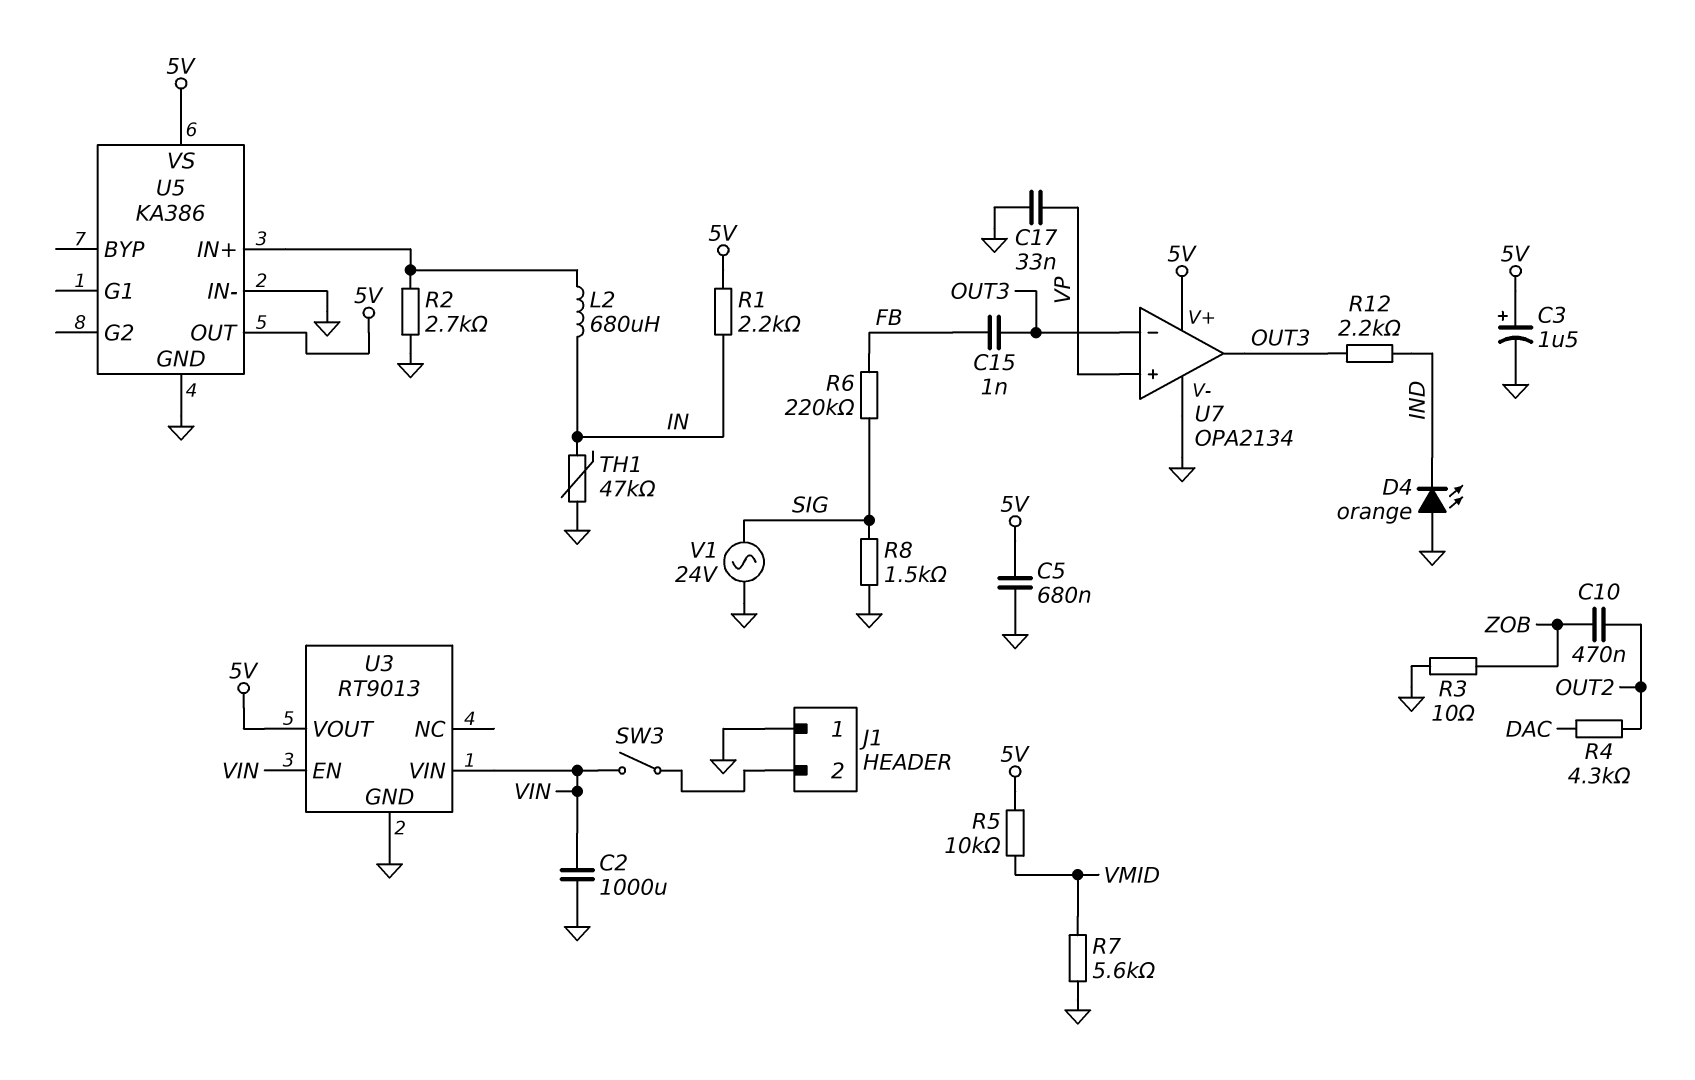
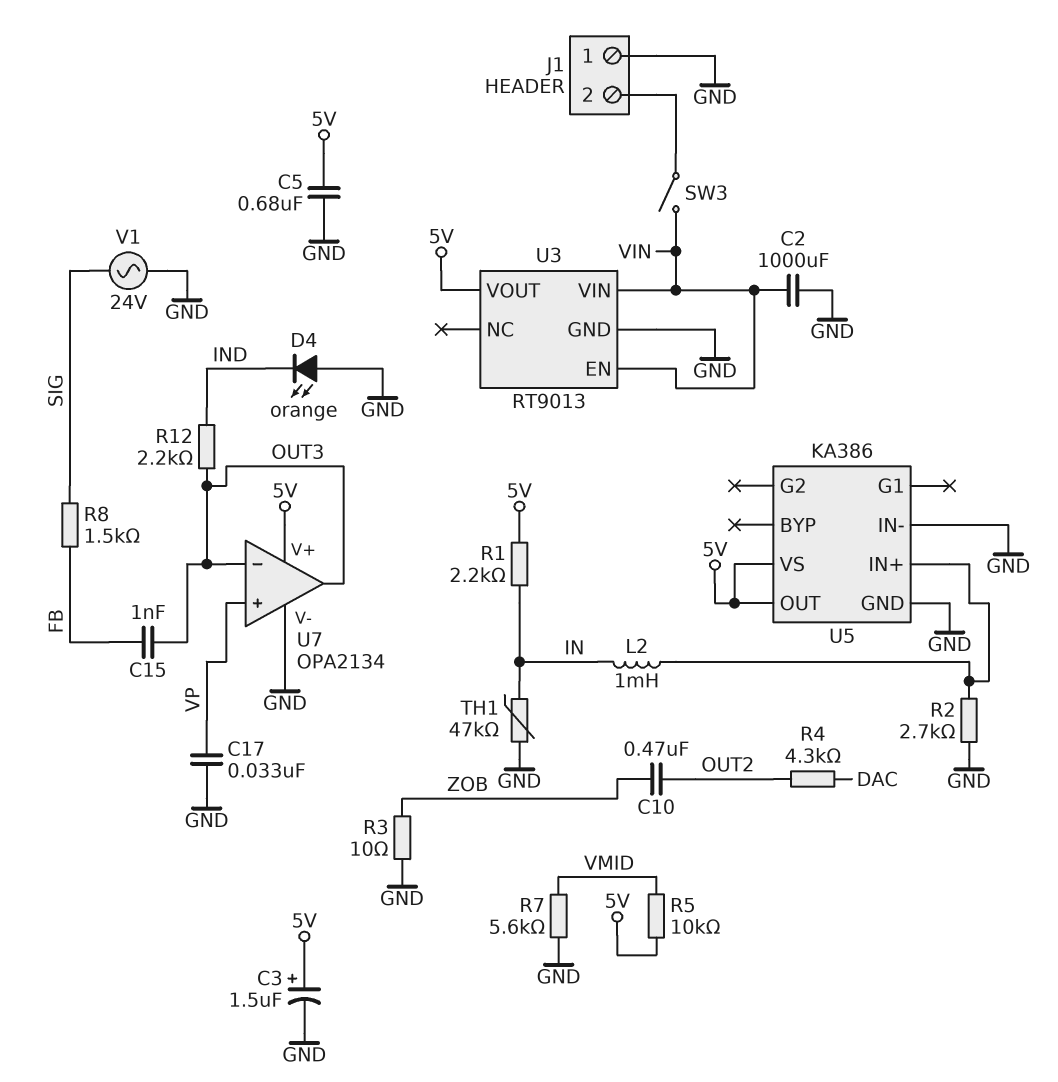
L2: 680uH (IN, U5/IN+) -> 1mH (IN, U5/IN+)
R6: 220k (FB, SIG) -> none
R8: 1.5k (GND, SIG) -> 1.5k (FB, SIG)

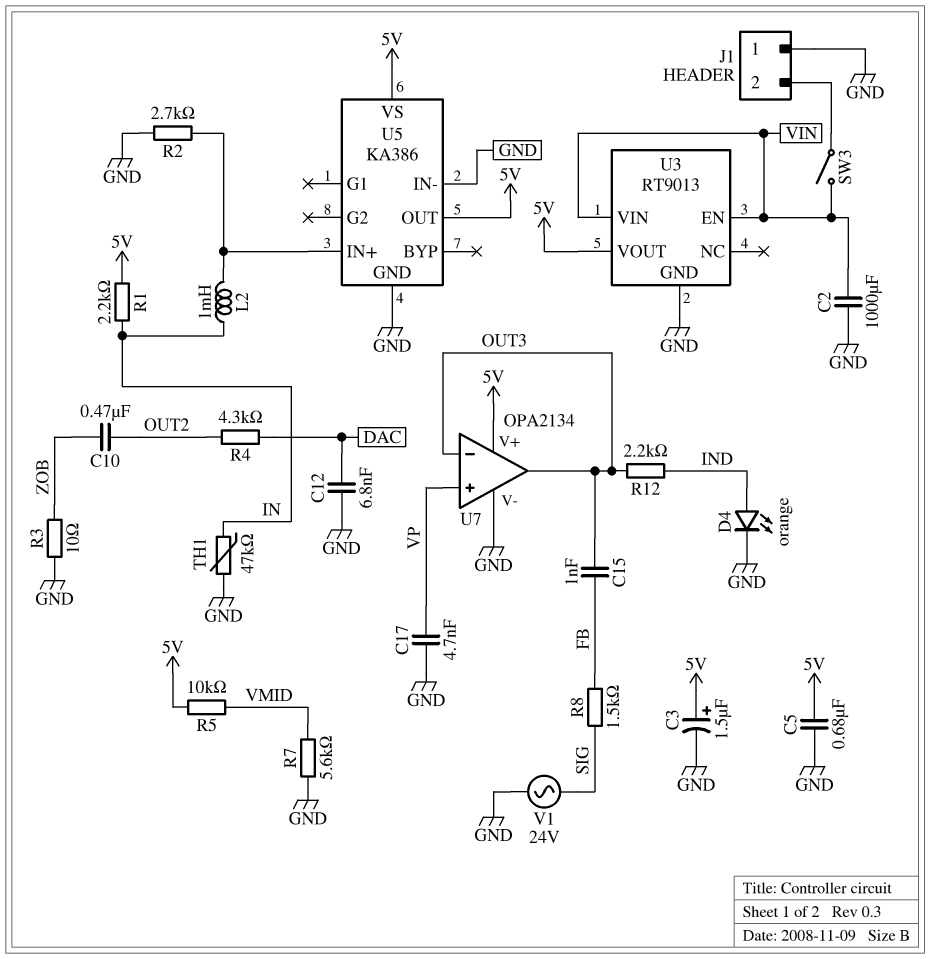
C12: none -> 6.8nF (DAC, GND)
C17: 33nF (GND, VP) -> 4.7nF (GND, VP)
D4: LED orange (A GND, K IND) -> LED orange (A IND, K GND)

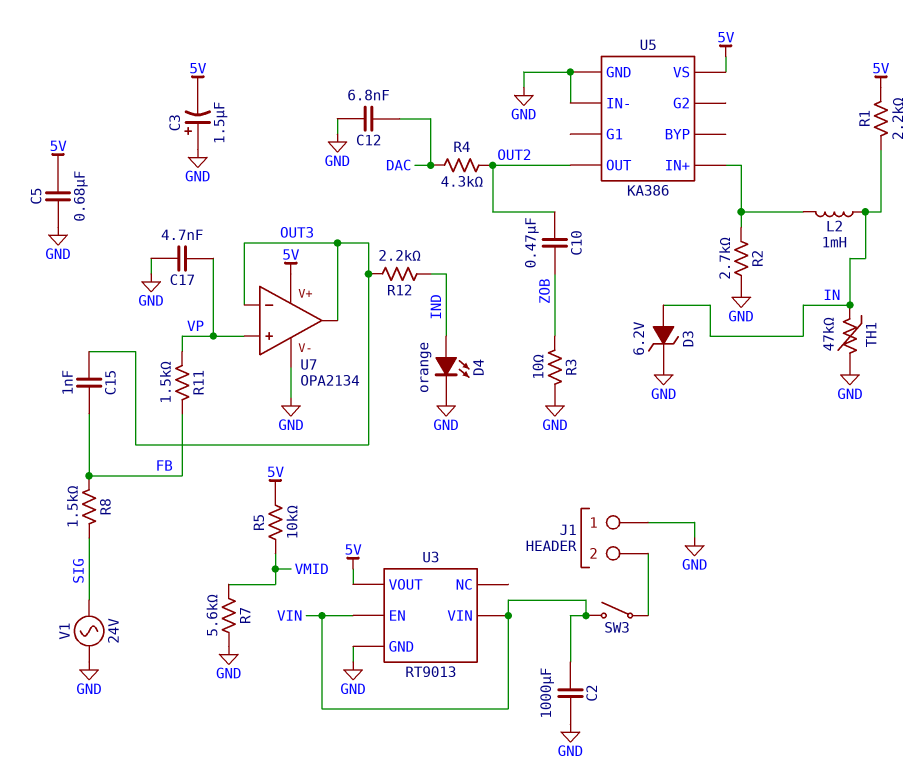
C3: 1.5uF (plus 5V, minus GND) -> 1.5uF (plus GND, minus 5V)
D3: none -> zener 6.2V (A IN, K GND)
R11: none -> 1.5k (FB, VP)
U5 pin OUT: 5V -> OUT2

